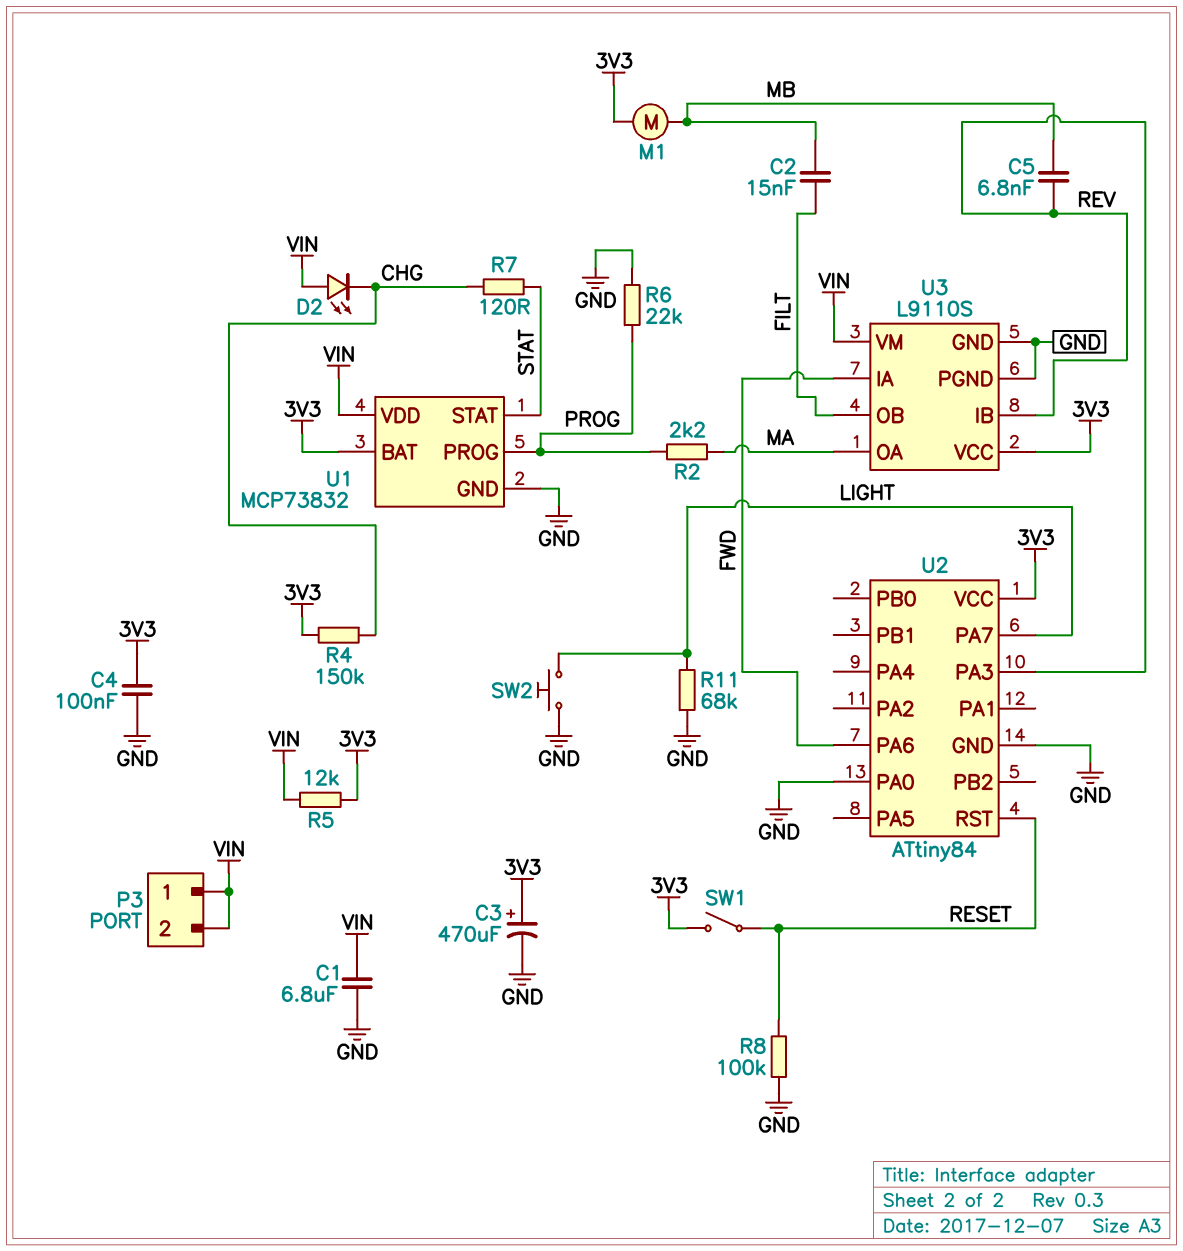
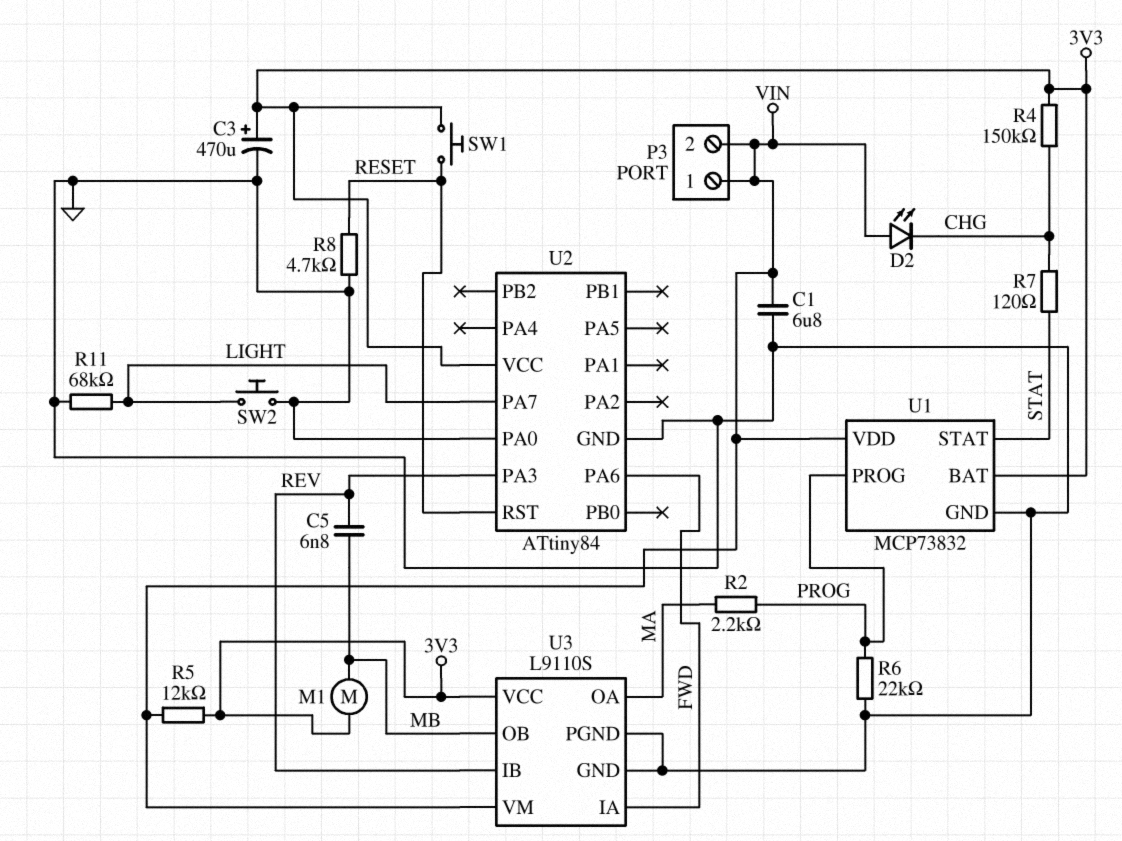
C2: 15nF (FILT, MB) -> none
C4: 100nF (3V3, GND) -> none
R8: 100k (GND, RESET) -> 4.7k (GND, RESET)
SW1: switch (3V3, RESET) -> button (3V3, RESET)
U3 pin OB: FILT -> MB

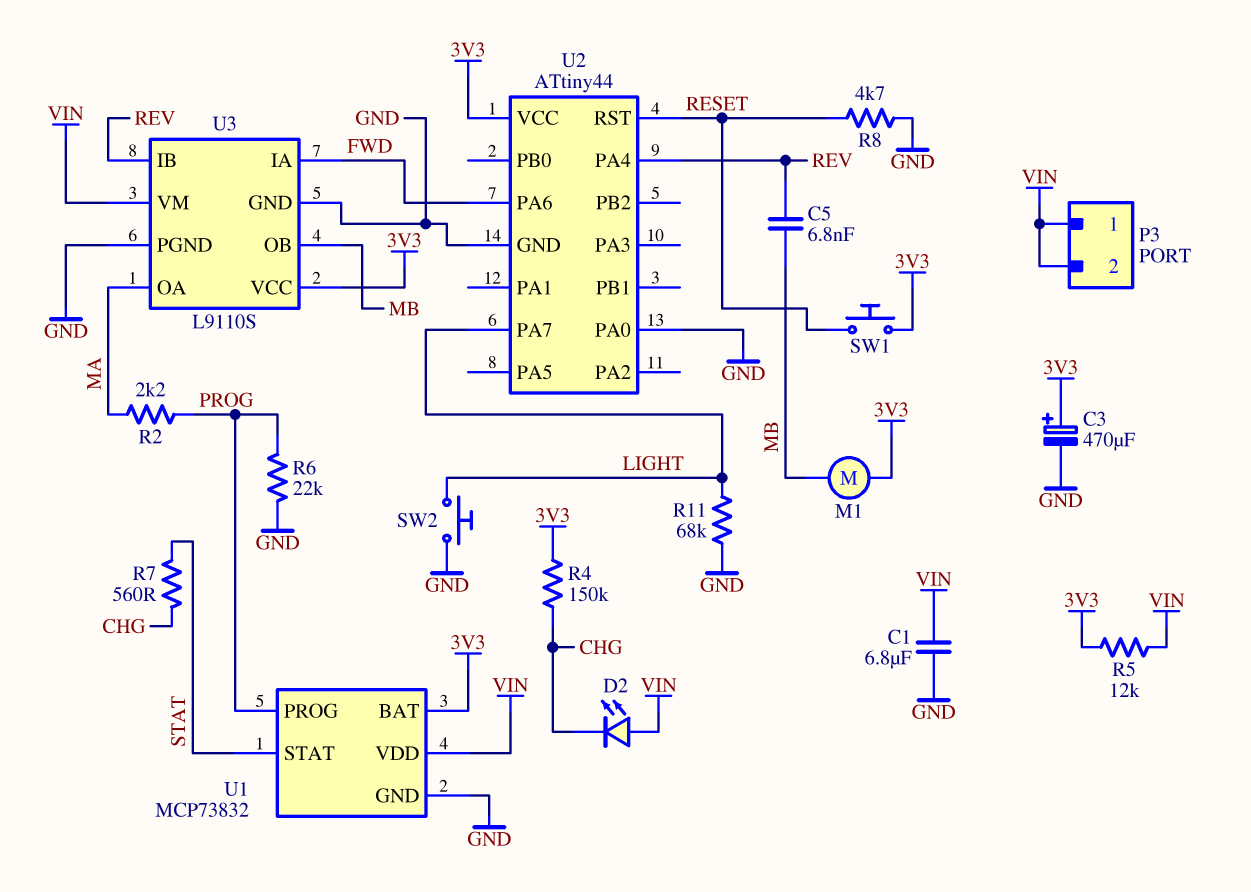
R7: 120 (CHG, STAT) -> 560 (CHG, STAT)
U2: ATtiny84 -> ATtiny44
U2 pin PA3: REV -> none
U2 pin PA4: none -> REV

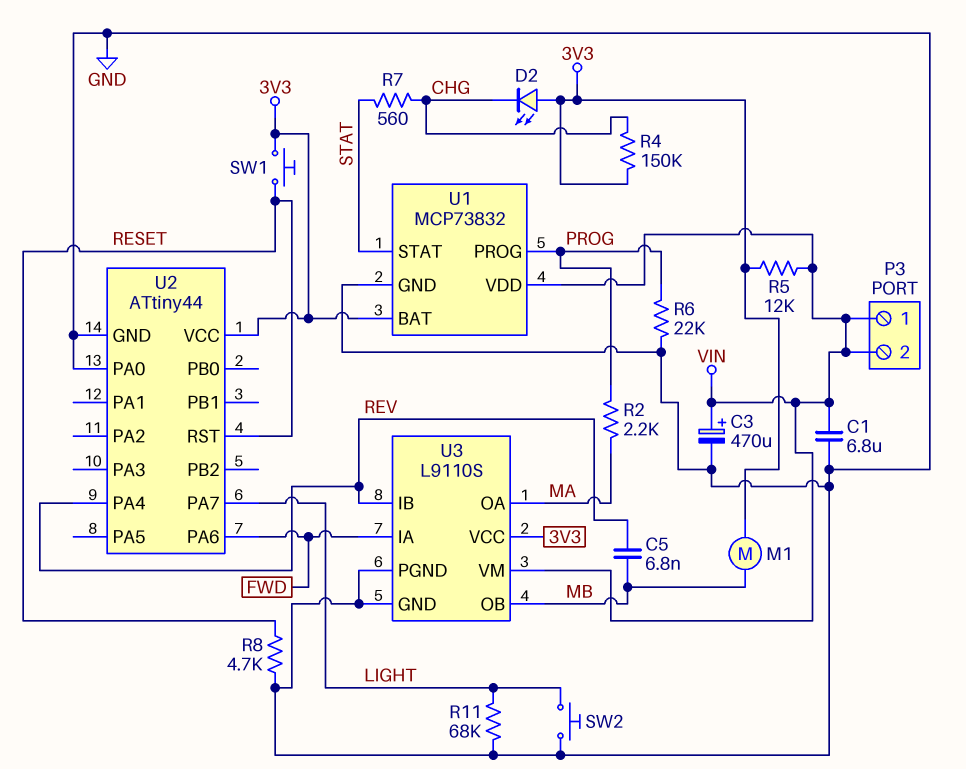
C3: 470uF (plus 3V3, minus GND) -> 470uF (plus VIN, minus GND)
D2: LED (A VIN, K CHG) -> LED (A 3V3, K CHG)

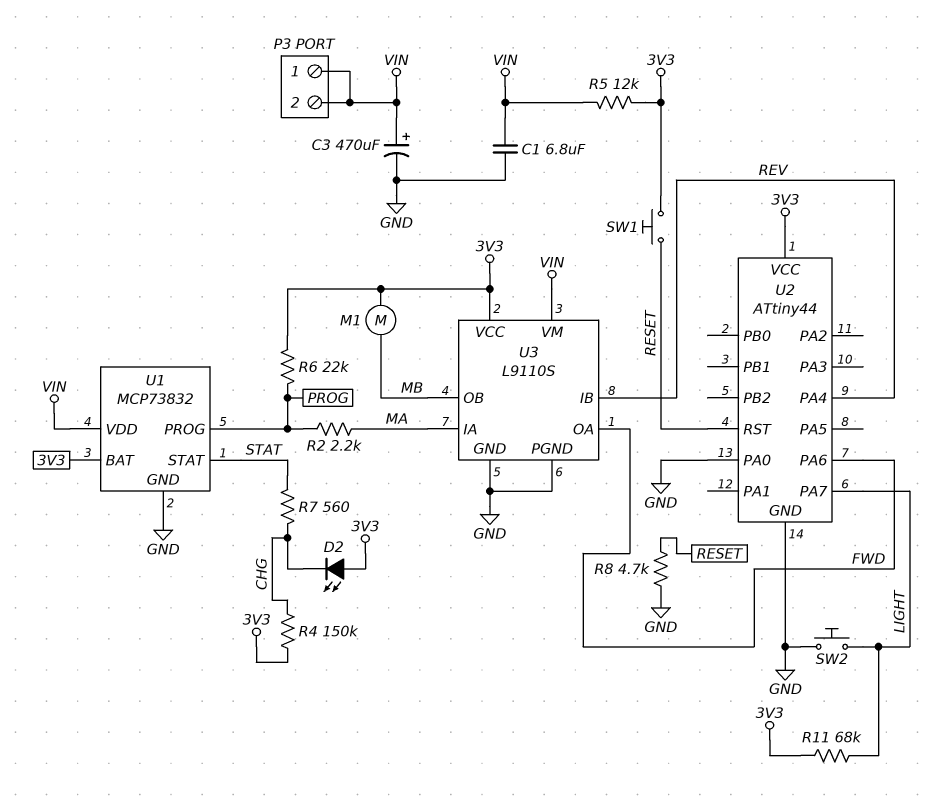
C5: 6.8nF (MB, REV) -> none
R6: 22k (GND, PROG) -> 22k (3V3, PROG)
R11: 68k (GND, LIGHT) -> 68k (3V3, LIGHT)
U3 pin IA: FWD -> MA
U3 pin OA: MA -> FWD

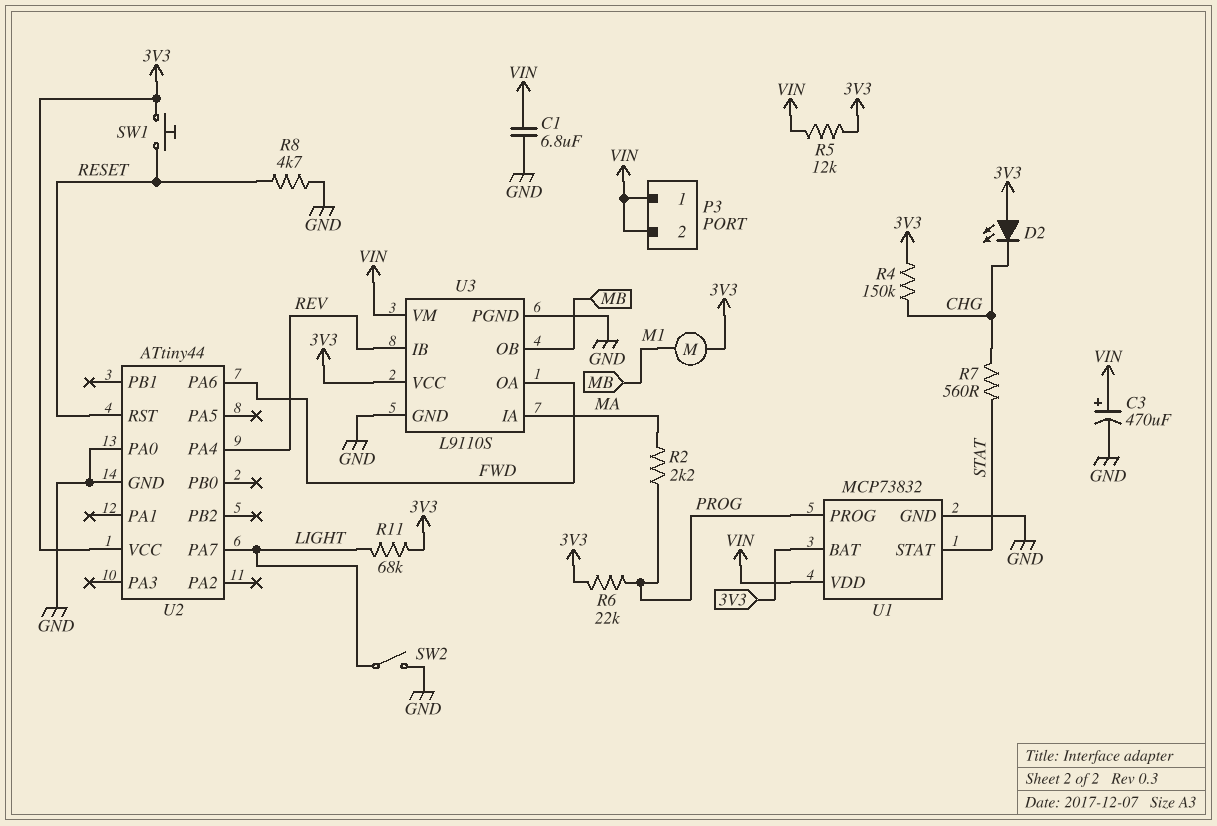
SW2: button (GND, LIGHT) -> switch (GND, LIGHT)

